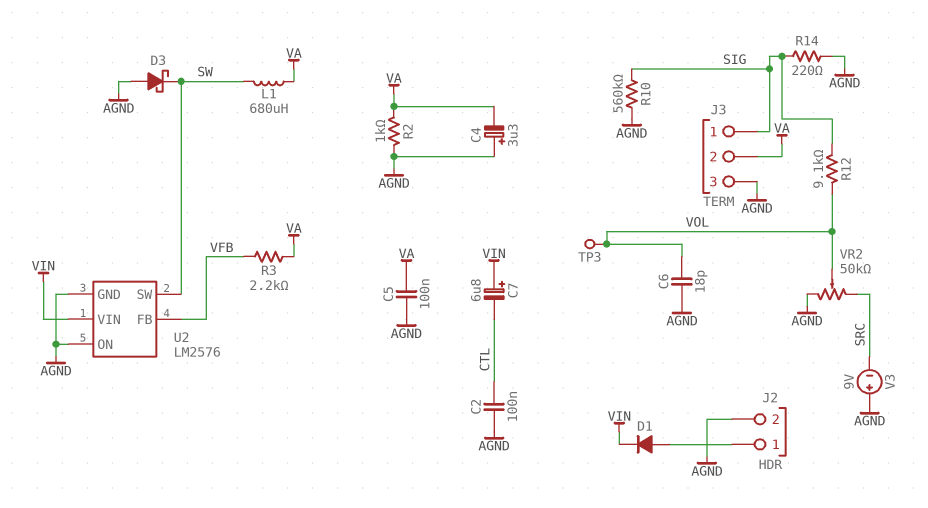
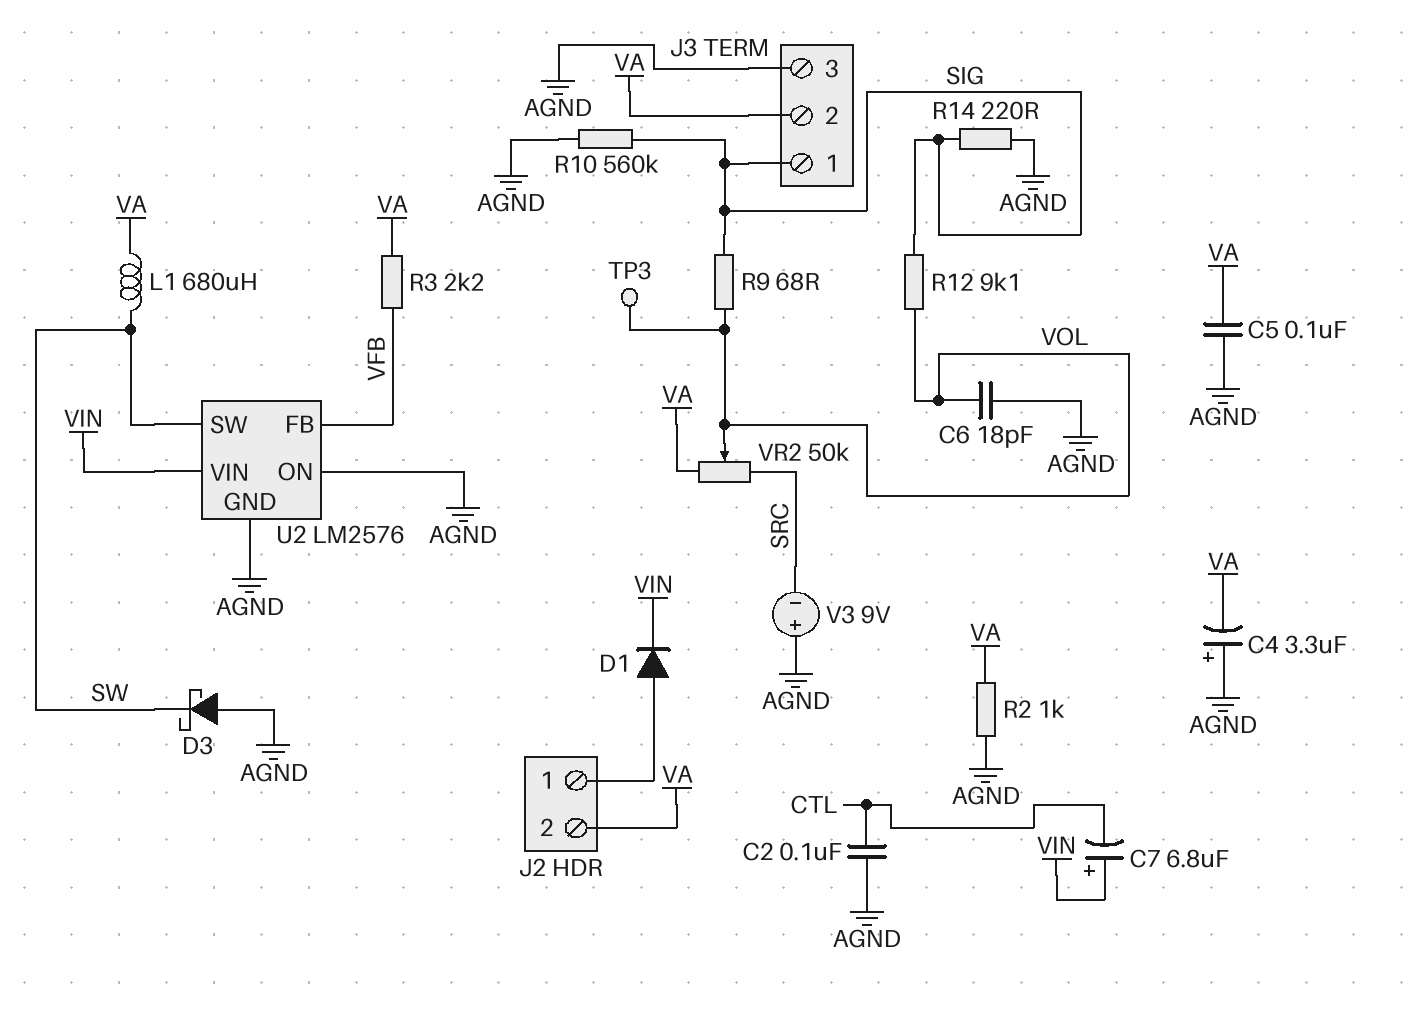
J2 pin 2: AGND -> VA
R9: none -> 68 (SIG, VOL)
VR2: 50k (AGND, SRC, wiper VOL) -> 50k (SRC, VA, wiper VOL)

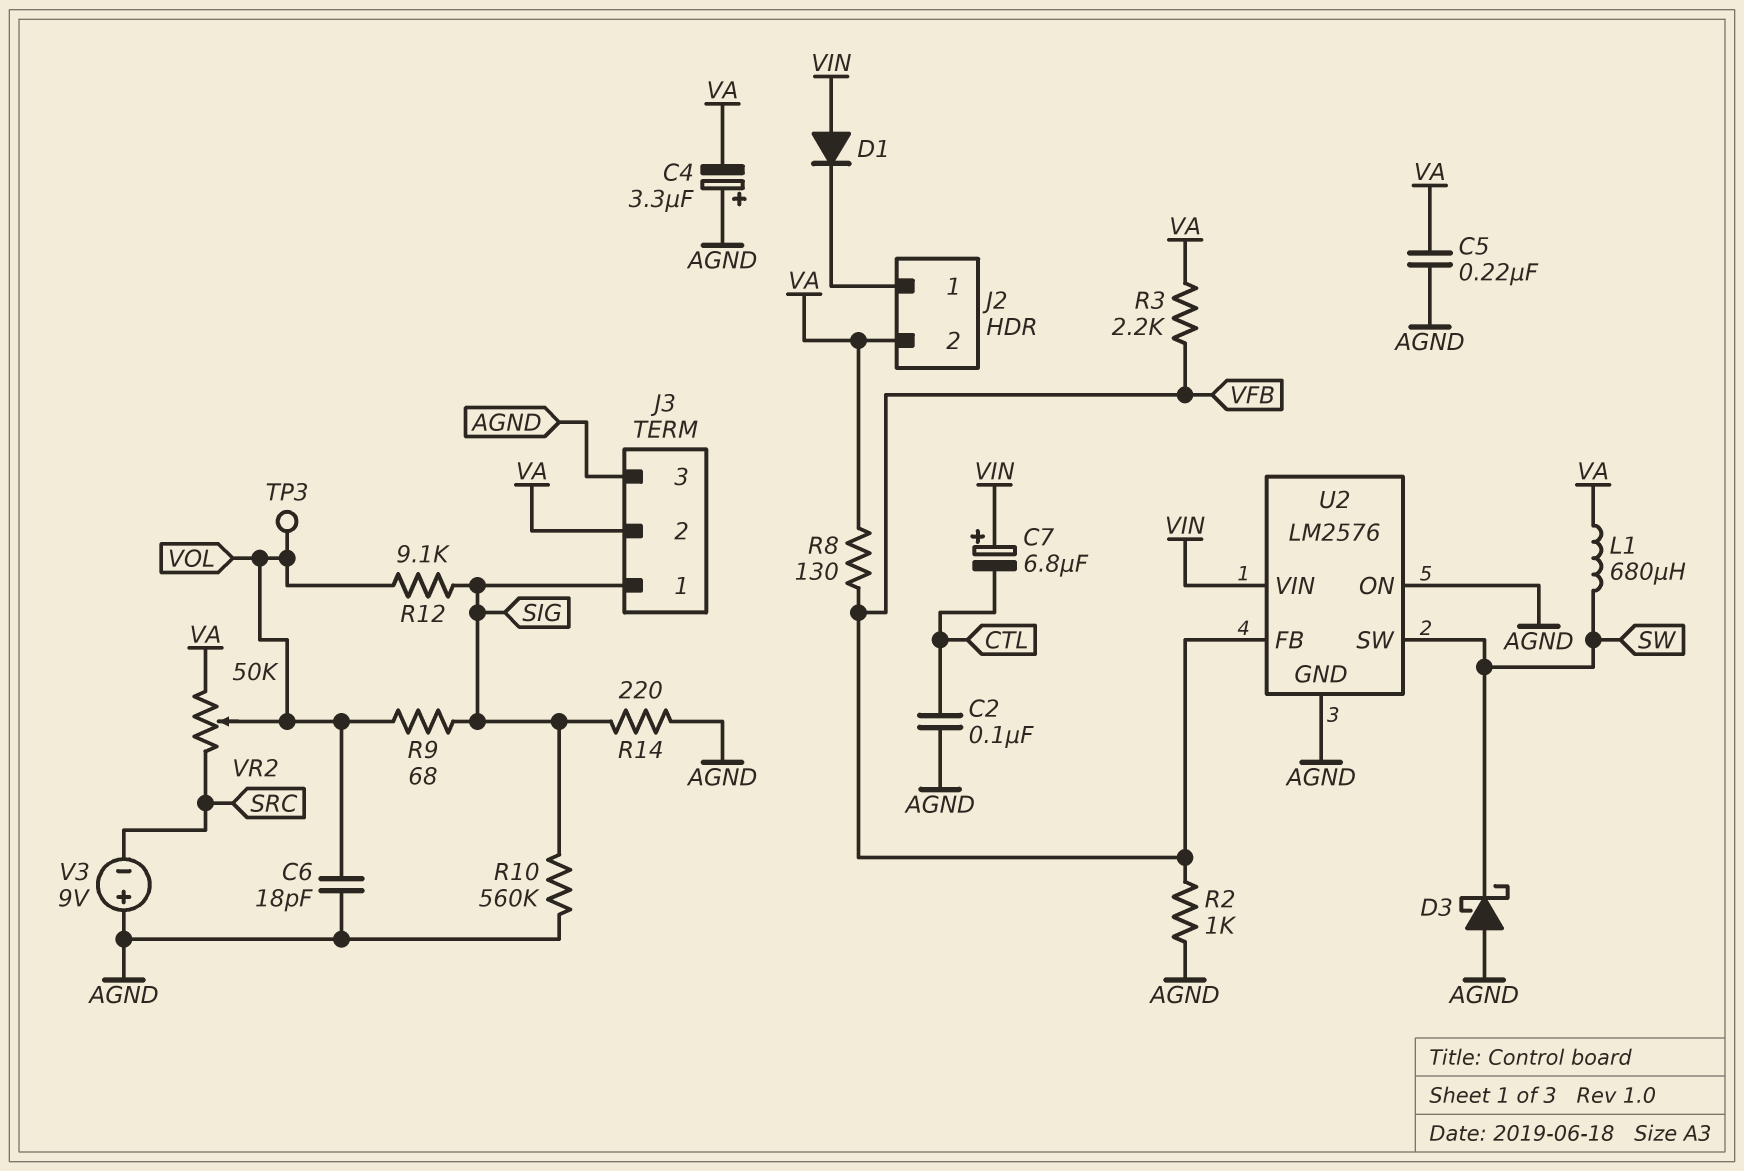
C5: 100nF (AGND, VA) -> 220nF (AGND, VA)
D1: diode (A J2/1, K VIN) -> diode (A VIN, K J2/1)
R2: 1k (AGND, VA) -> 1k (AGND, VFB)
R8: none -> 130 (VA, VFB)

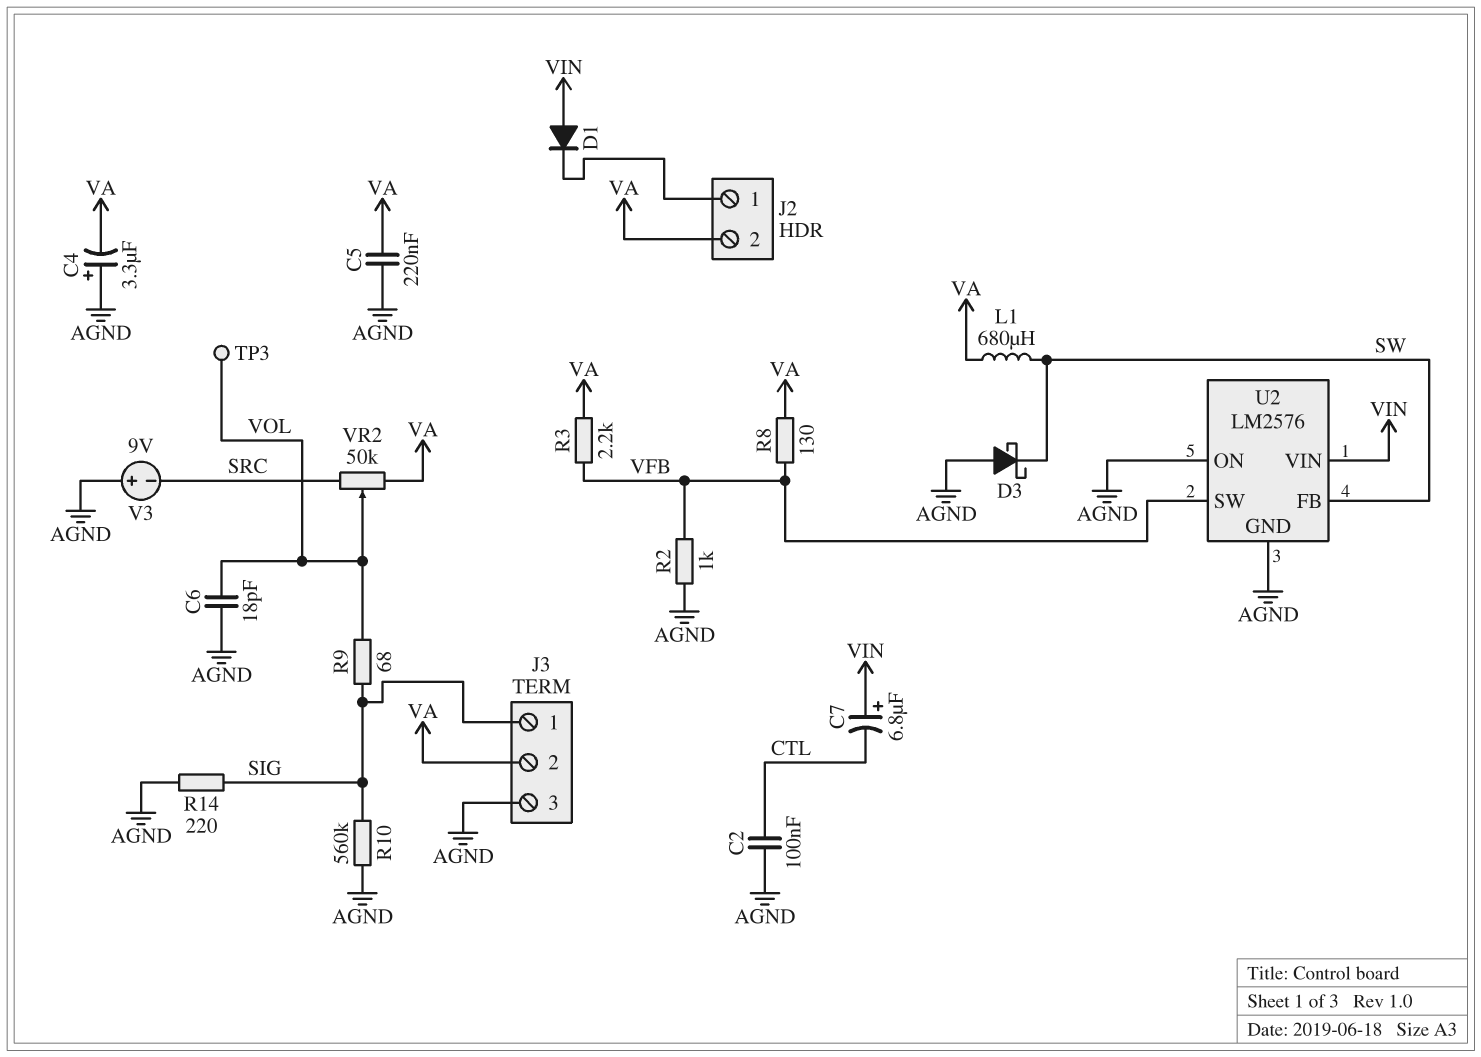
R12: 9.1k (SIG, VOL) -> none
U2 pin FB: VFB -> SW
U2 pin SW: SW -> VFB

